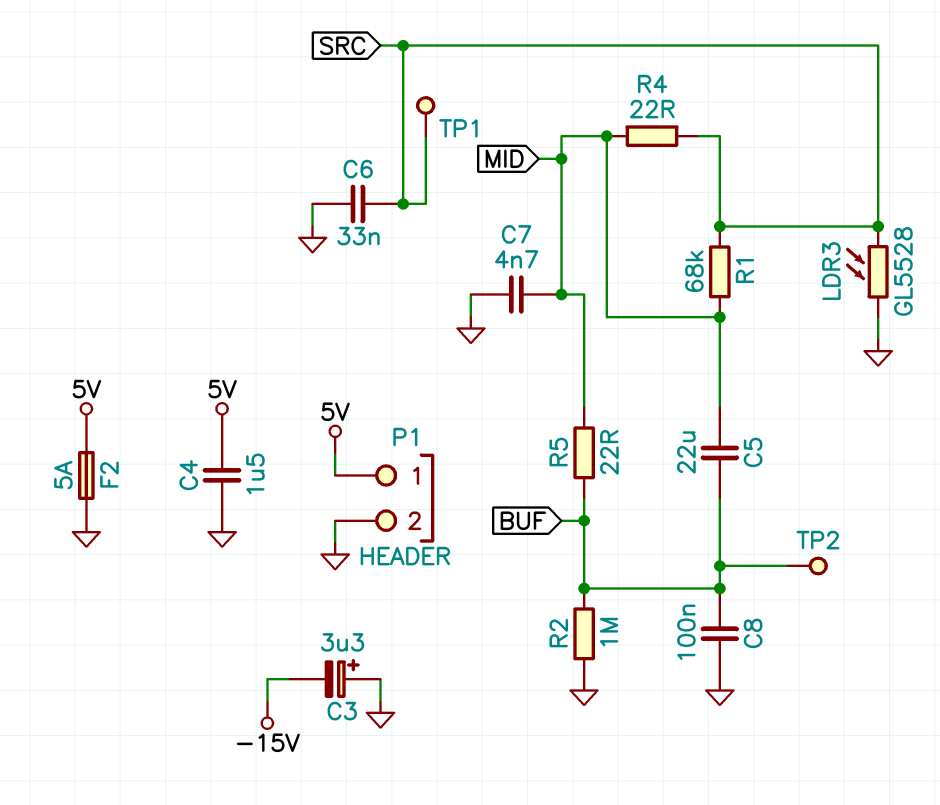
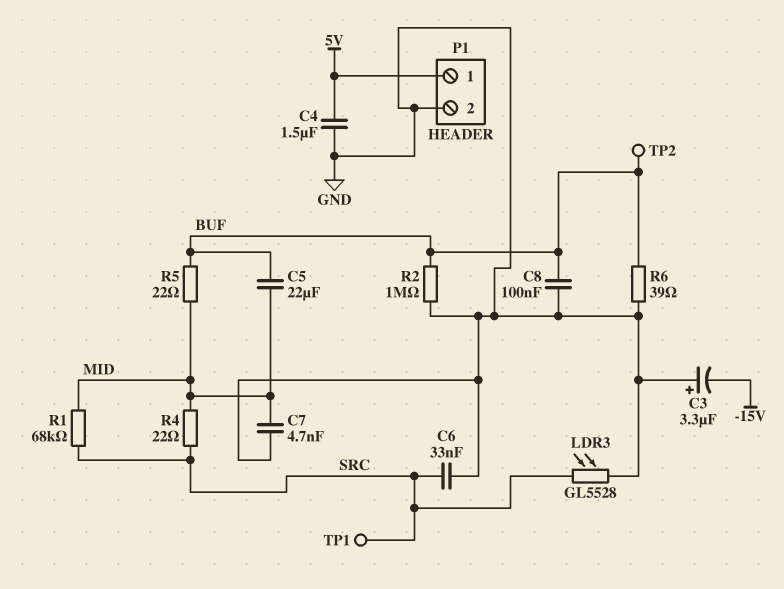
F2: 5A (5V, GND) -> none
R6: none -> 39 (BUF, GND)

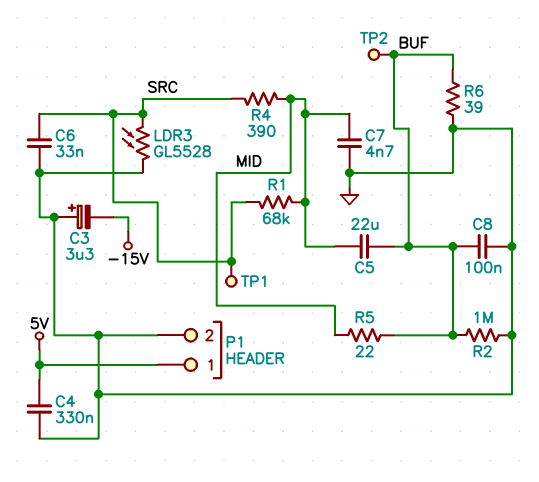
C4: 1.5uF (5V, GND) -> 330nF (5V, GND)
R4: 22 (MID, SRC) -> 390 (MID, SRC)

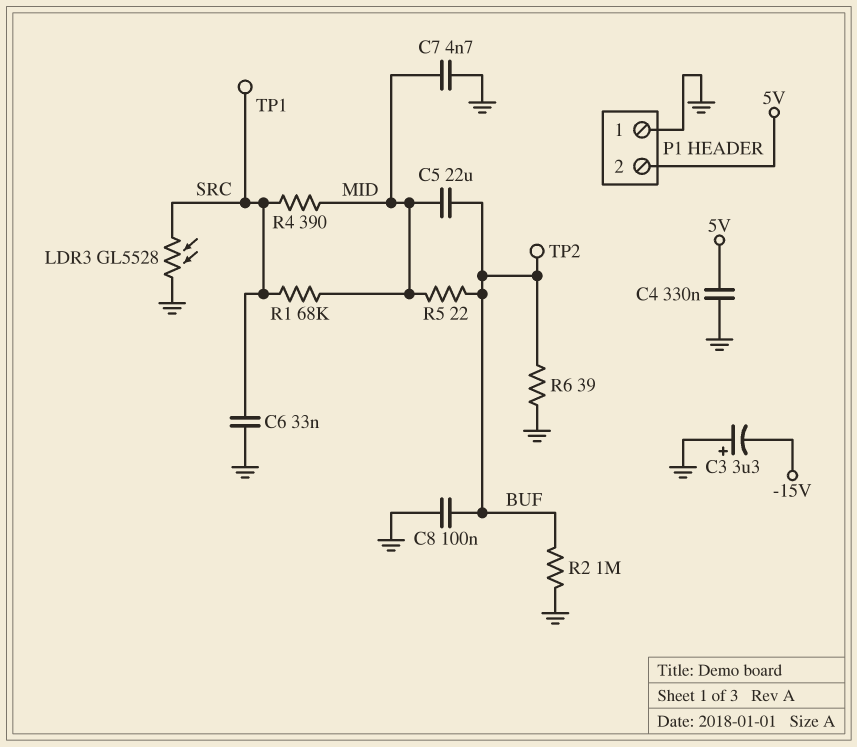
P1 pin 1: 5V -> GND
P1 pin 2: GND -> 5V

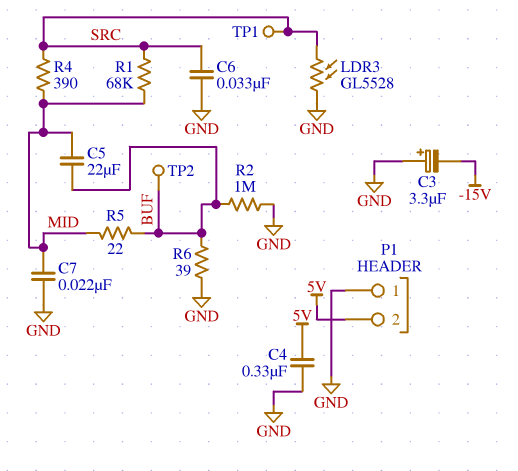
C7: 4.7nF (GND, MID) -> 22nF (GND, MID)
C8: 100nF (BUF, GND) -> none

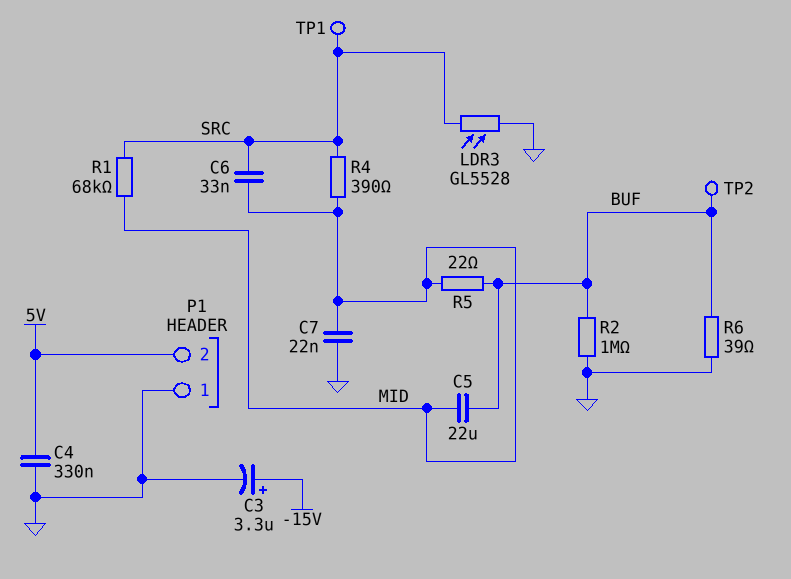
C3: 3.3uF (plus GND, minus -15V) -> 3.3uF (plus -15V, minus GND)
C6: 33nF (GND, SRC) -> 33nF (MID, SRC)

